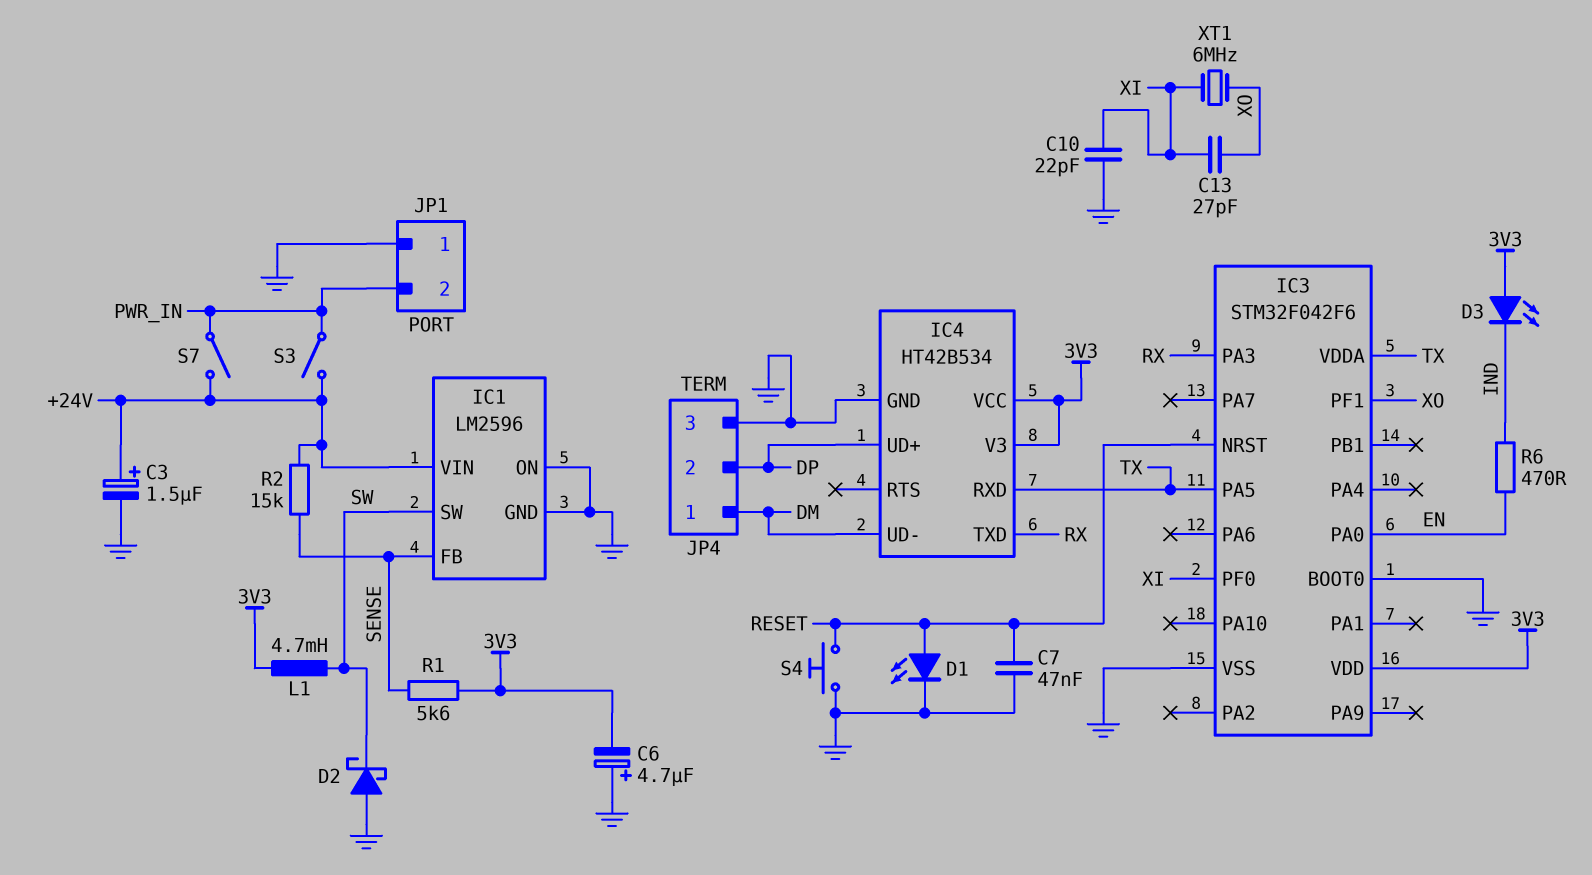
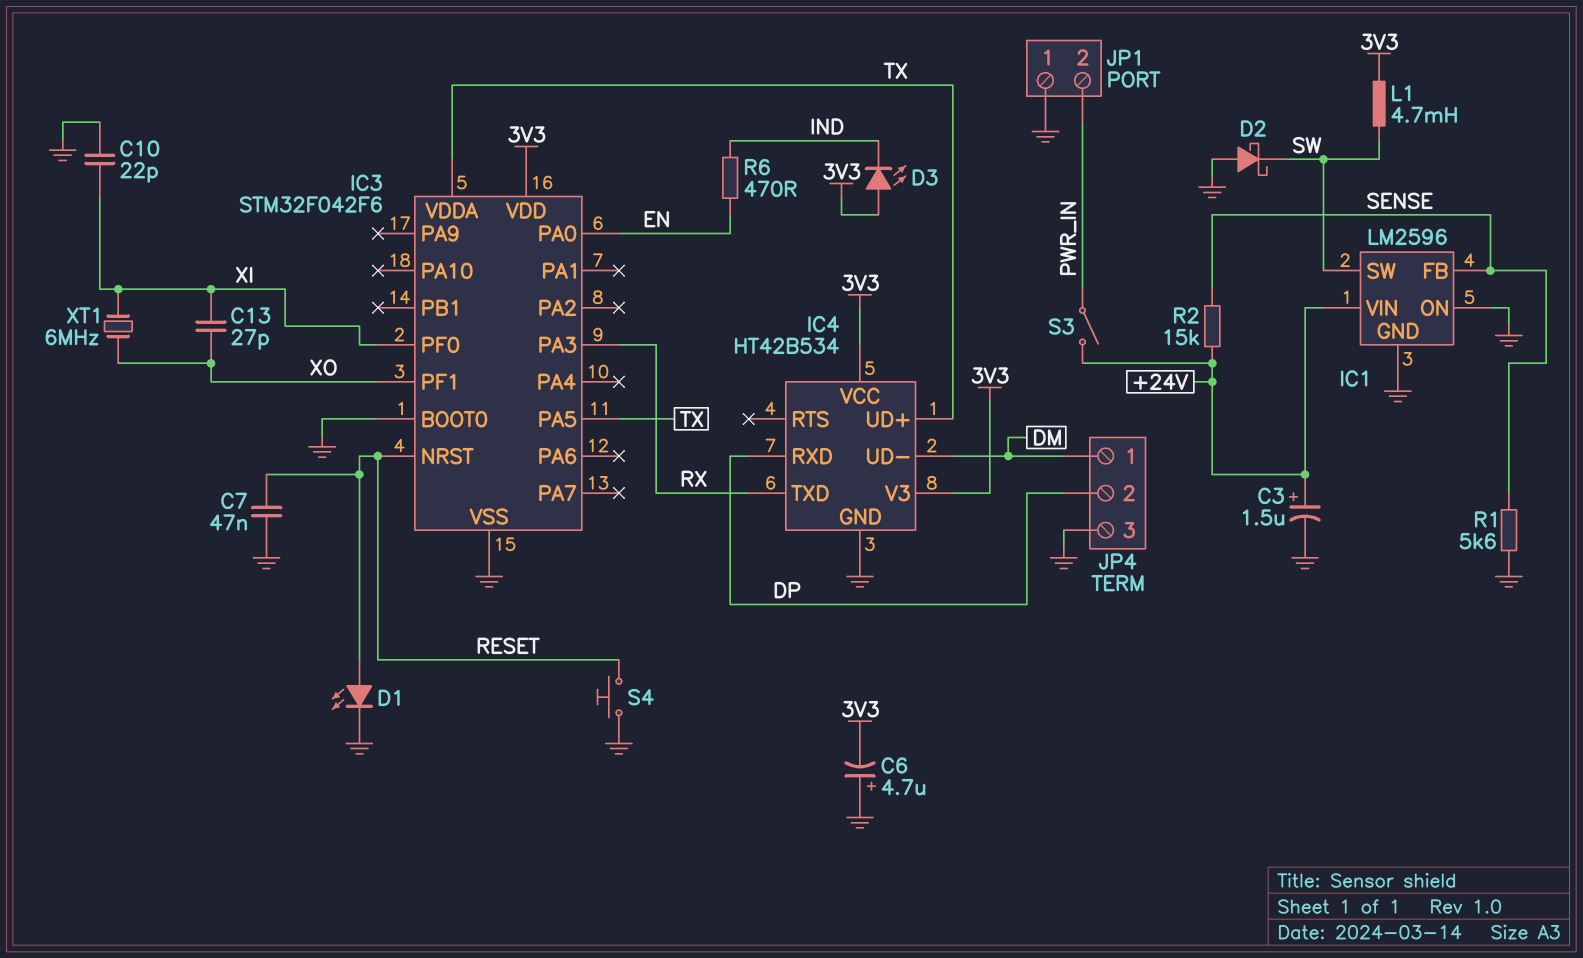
IC4 pin RXD: TX -> DP
IC4 pin UD+: DP -> TX
R1: 5.6k (3V3, SENSE) -> 5.6k (GND, SENSE)
S7: switch (+24V, PWR_IN) -> none

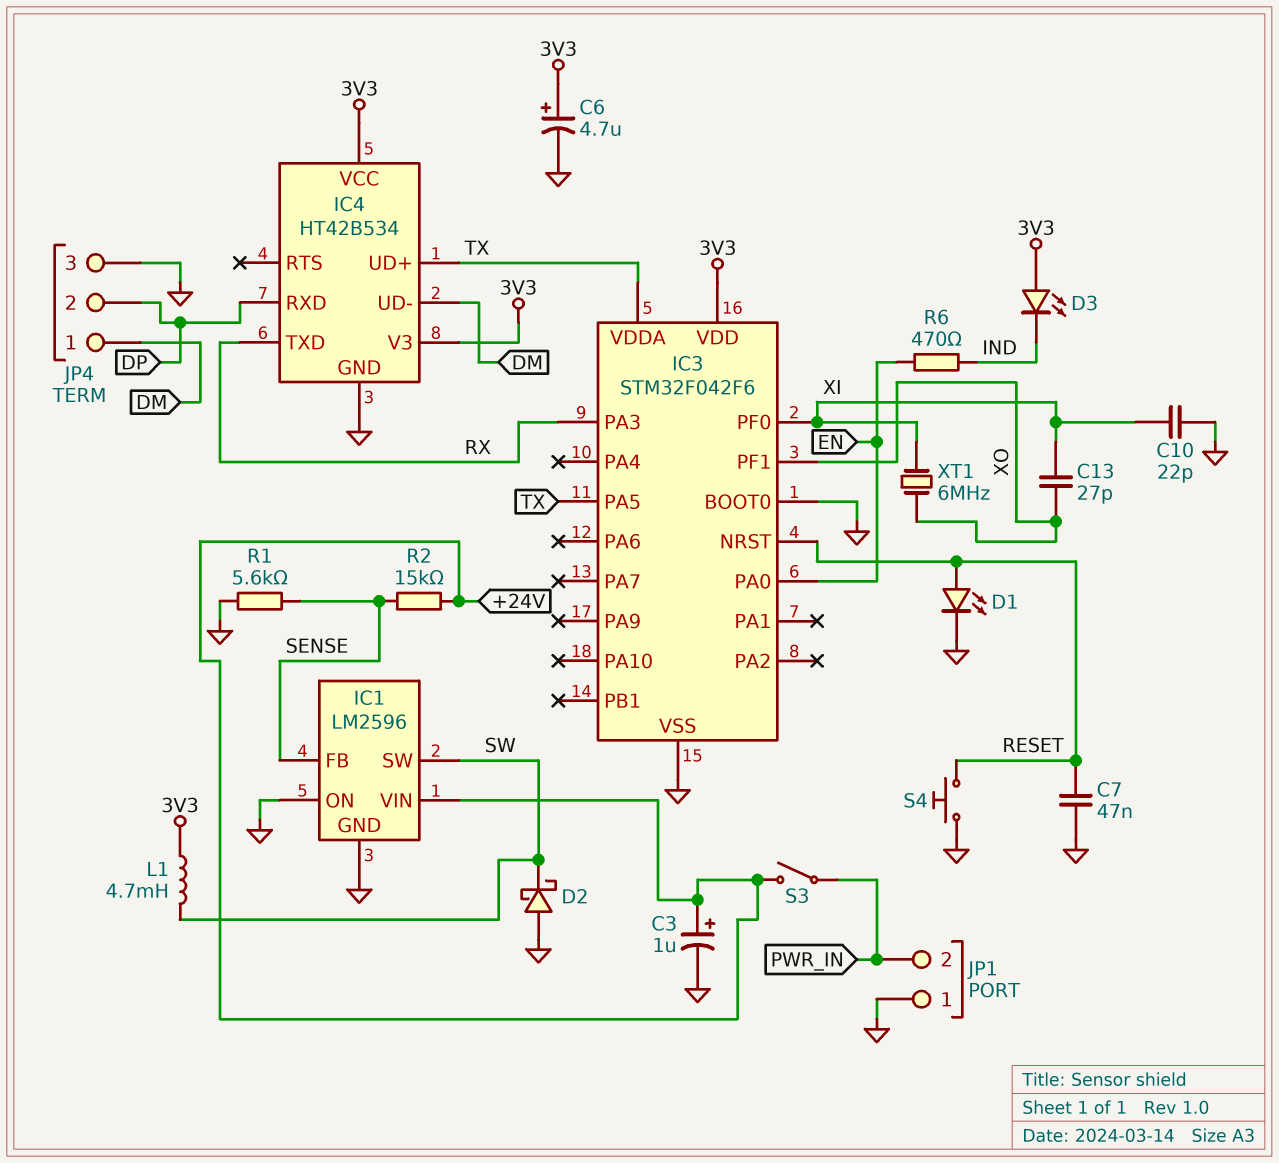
C3: 1.5uF (plus +24V, minus GND) -> 1uF (plus +24V, minus GND)
C6: 4.7uF (plus GND, minus 3V3) -> 4.7uF (plus 3V3, minus GND)

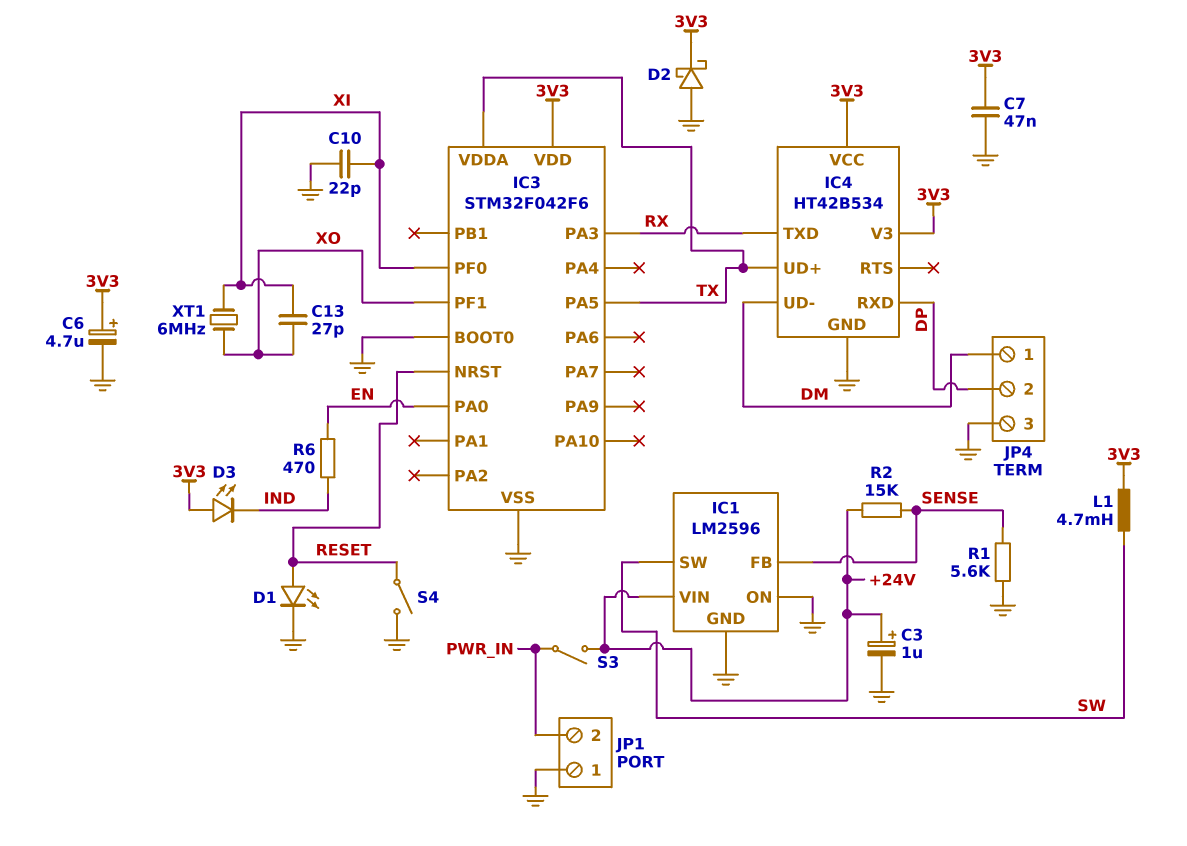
C7: 47nF (GND, RESET) -> 47nF (3V3, GND)
D2: schottky (A GND, K SW) -> schottky (A GND, K 3V3)
S4: button (GND, RESET) -> switch (GND, RESET)

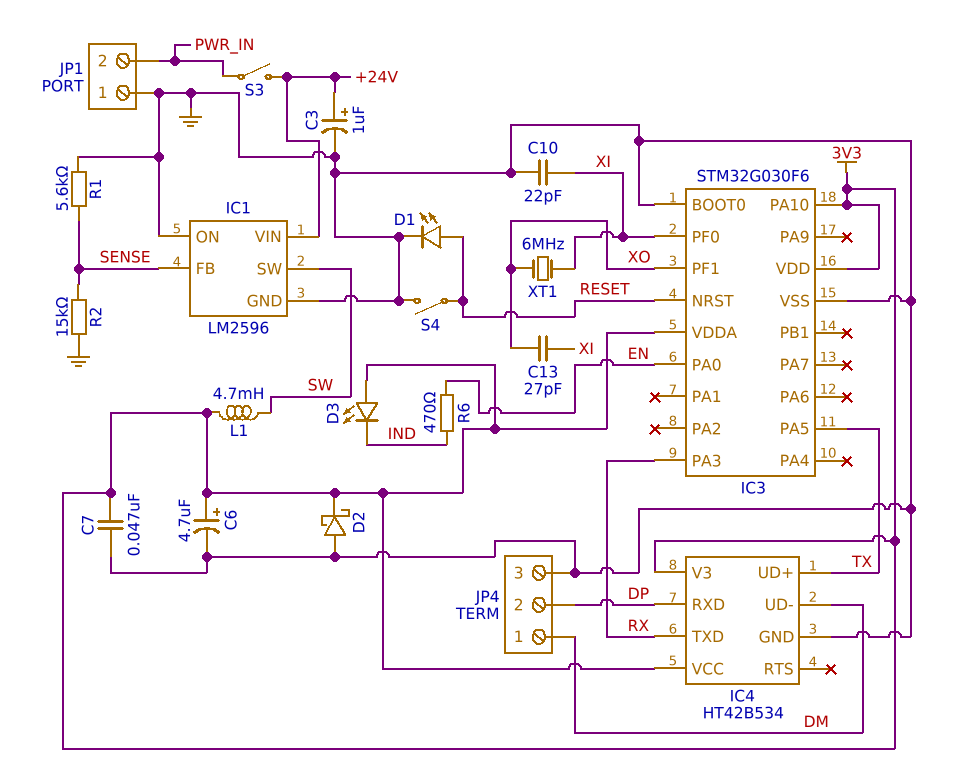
IC3: STM32F042F6 -> STM32G030F6
IC3 pin PA10: none -> 3V3
IC3 pin VDDA: TX -> 3V3
R2: 15k (+24V, SENSE) -> 15k (GND, SENSE)

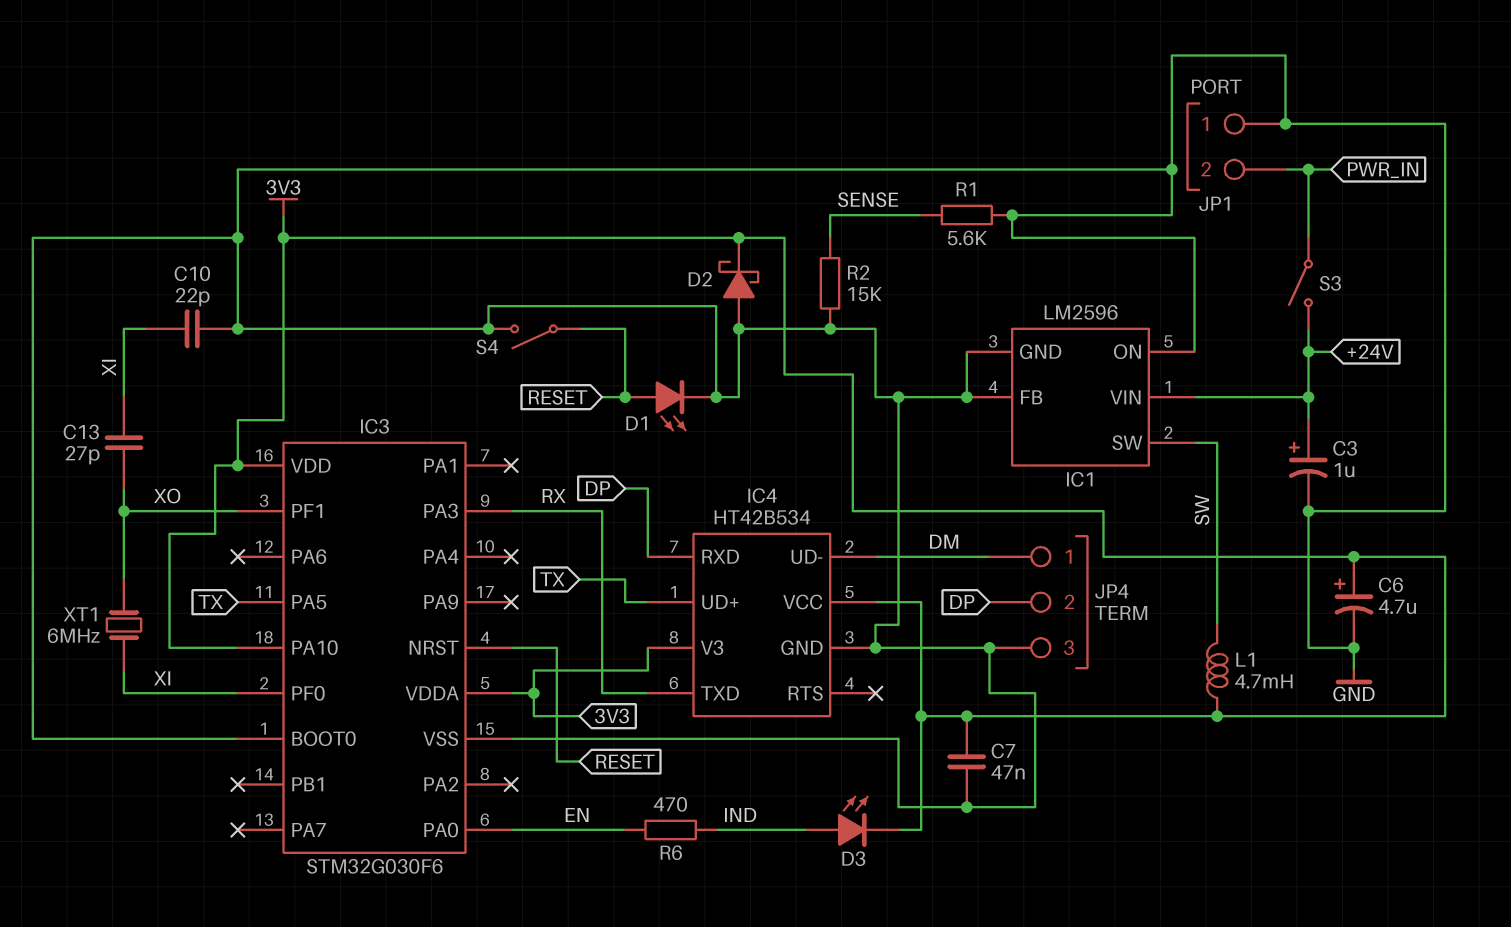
D3: LED (A 3V3, K IND) -> LED (A IND, K 3V3)
IC1 pin FB: SENSE -> GND

